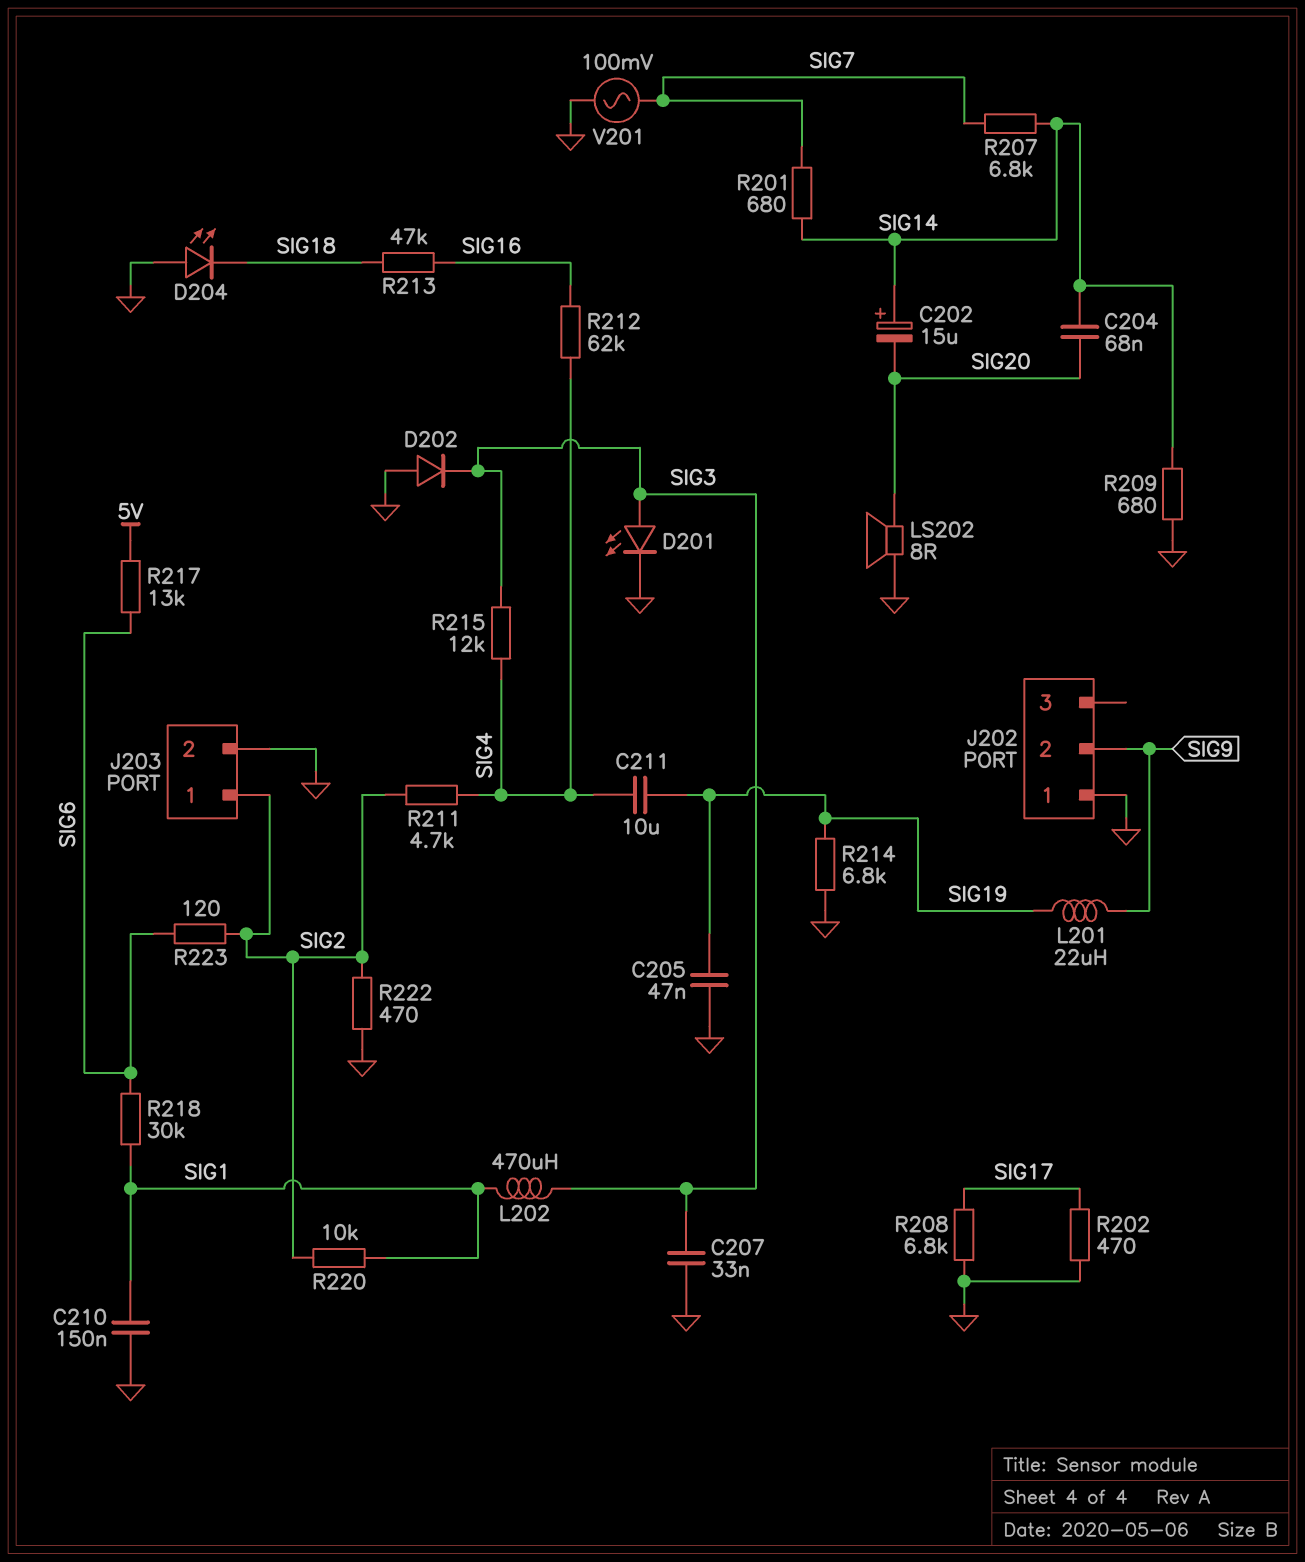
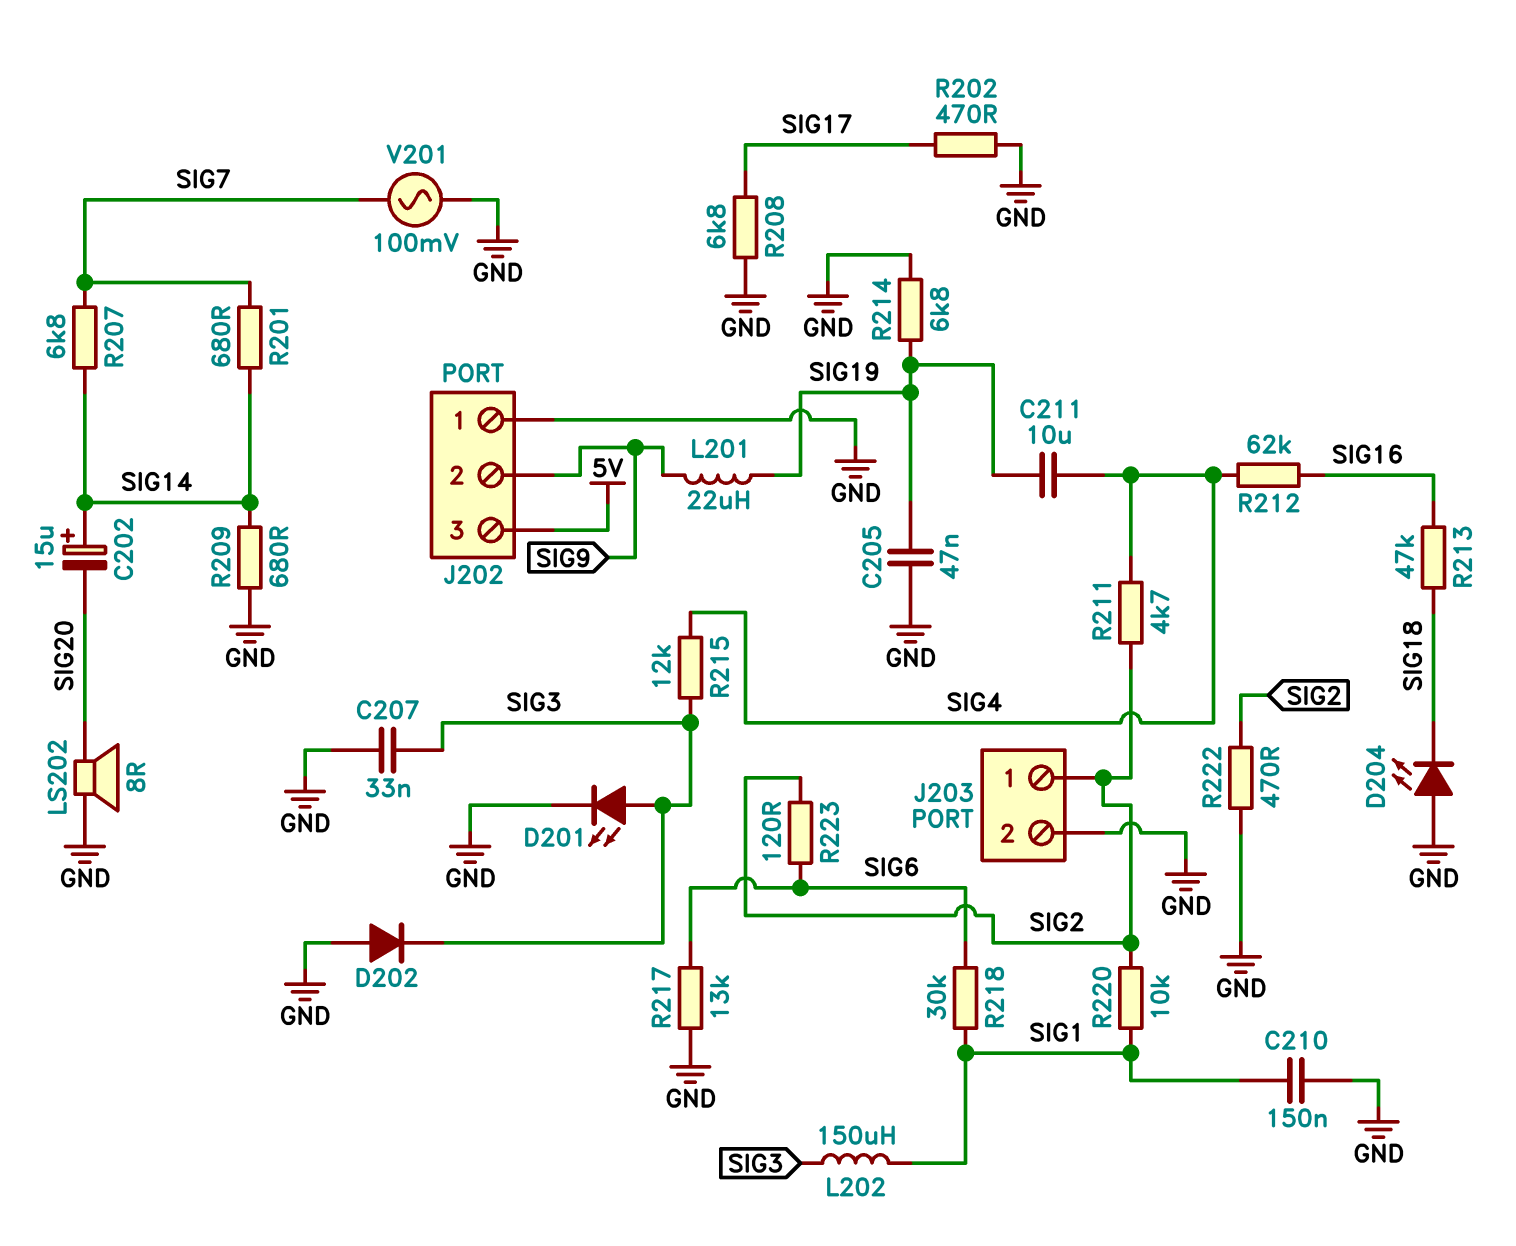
C204: 68nF (SIG14, SIG20) -> none
J202 pin 3: none -> 5V
L202: 470uH (SIG1, SIG3) -> 150uH (SIG1, SIG3)
R217: 13k (5V, SIG6) -> 13k (GND, SIG6)

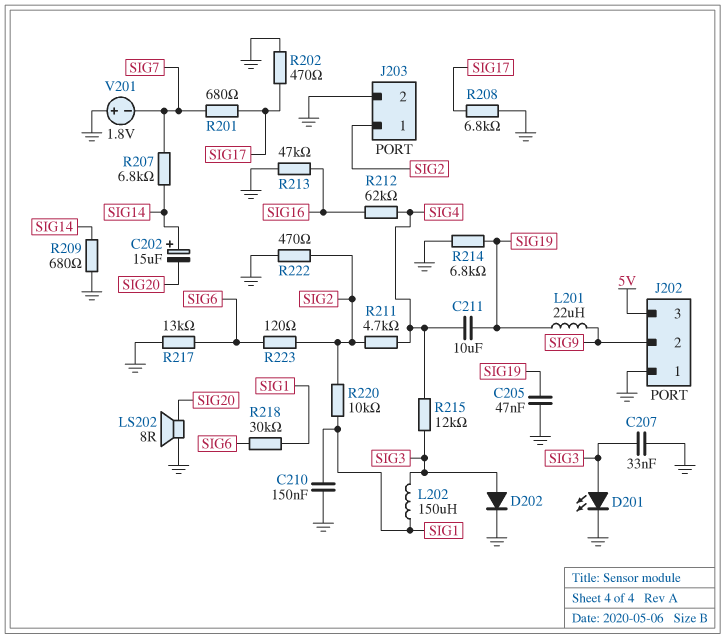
D202: diode (A GND, K SIG3) -> diode (A SIG3, K GND)
D204: LED (A GND, K SIG18) -> none
R201: 680 (SIG7, SIG14) -> 680 (SIG7, SIG17)
R213: 47k (SIG16, SIG18) -> 47k (GND, SIG16)
V201: AC 100mV (GND, SIG7) -> 1.8V (plus GND, minus SIG7)

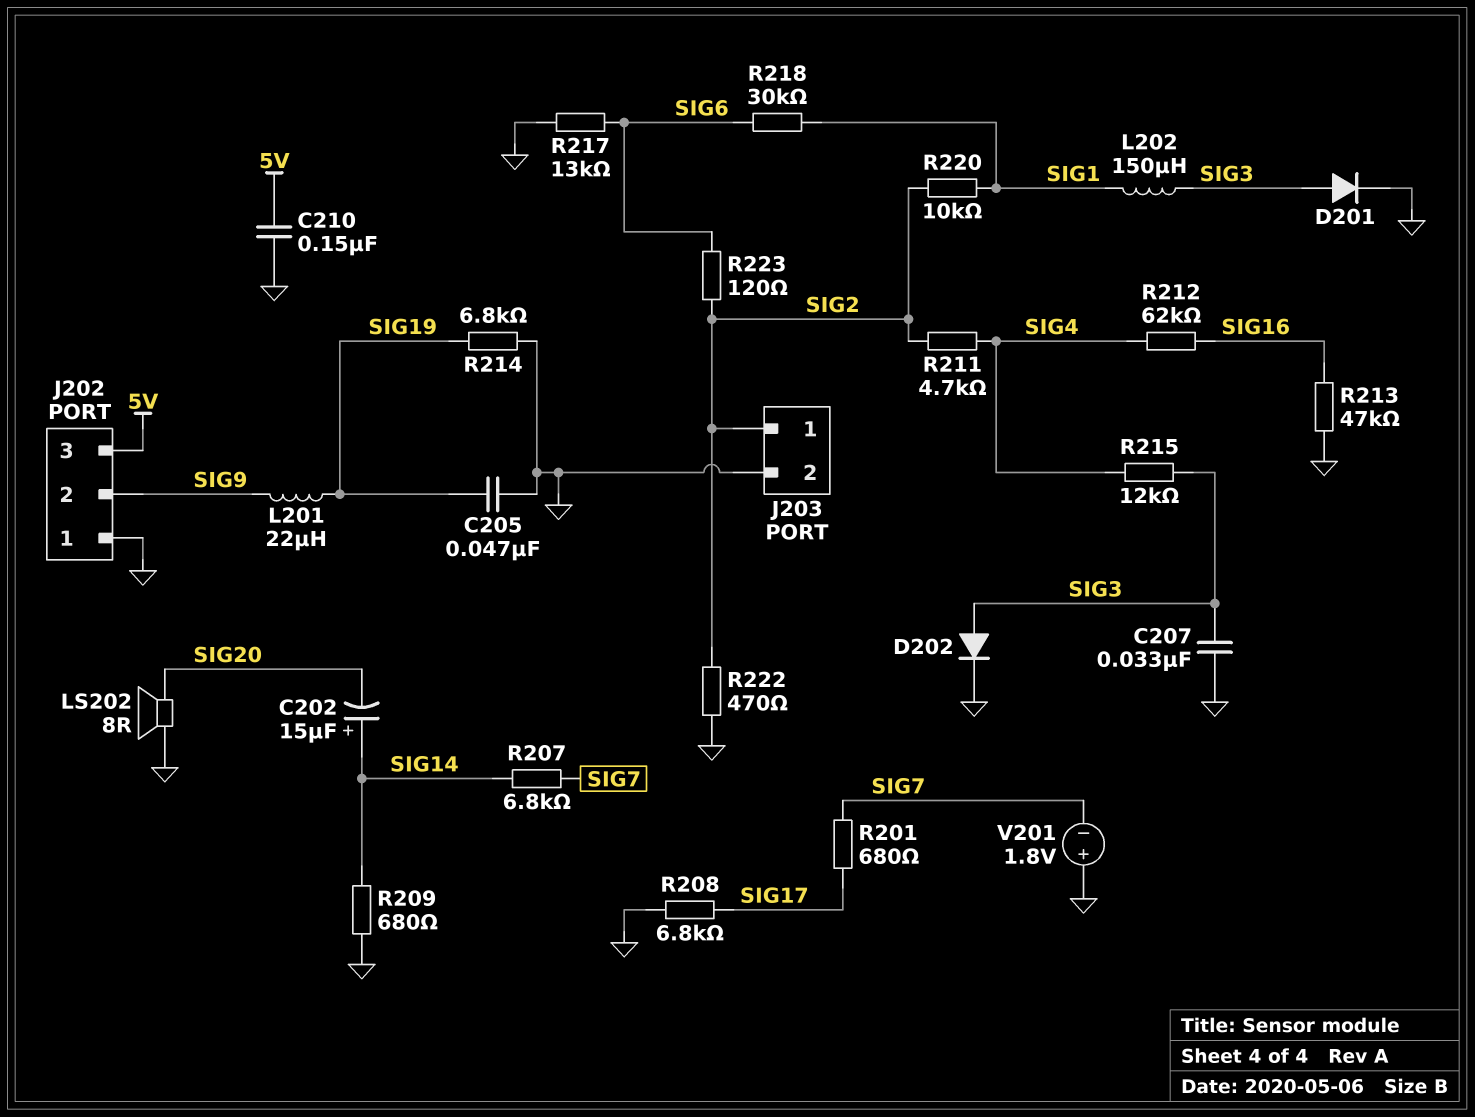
C210: 150nF (GND, SIG1) -> 150nF (5V, GND)
C211: 10uF (SIG4, SIG19) -> none
D201: LED (A SIG3, K GND) -> diode (A SIG3, K GND)
R202: 470 (GND, SIG17) -> none

